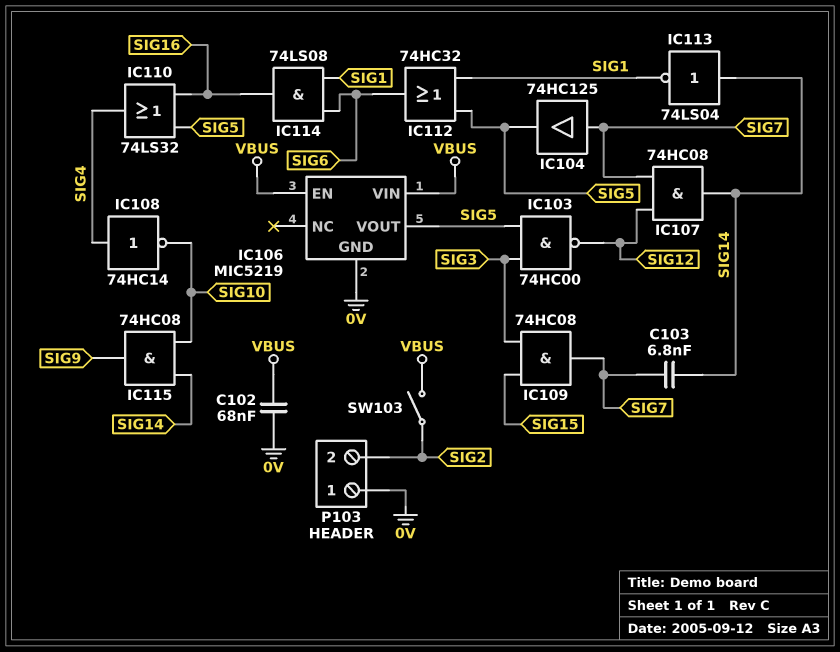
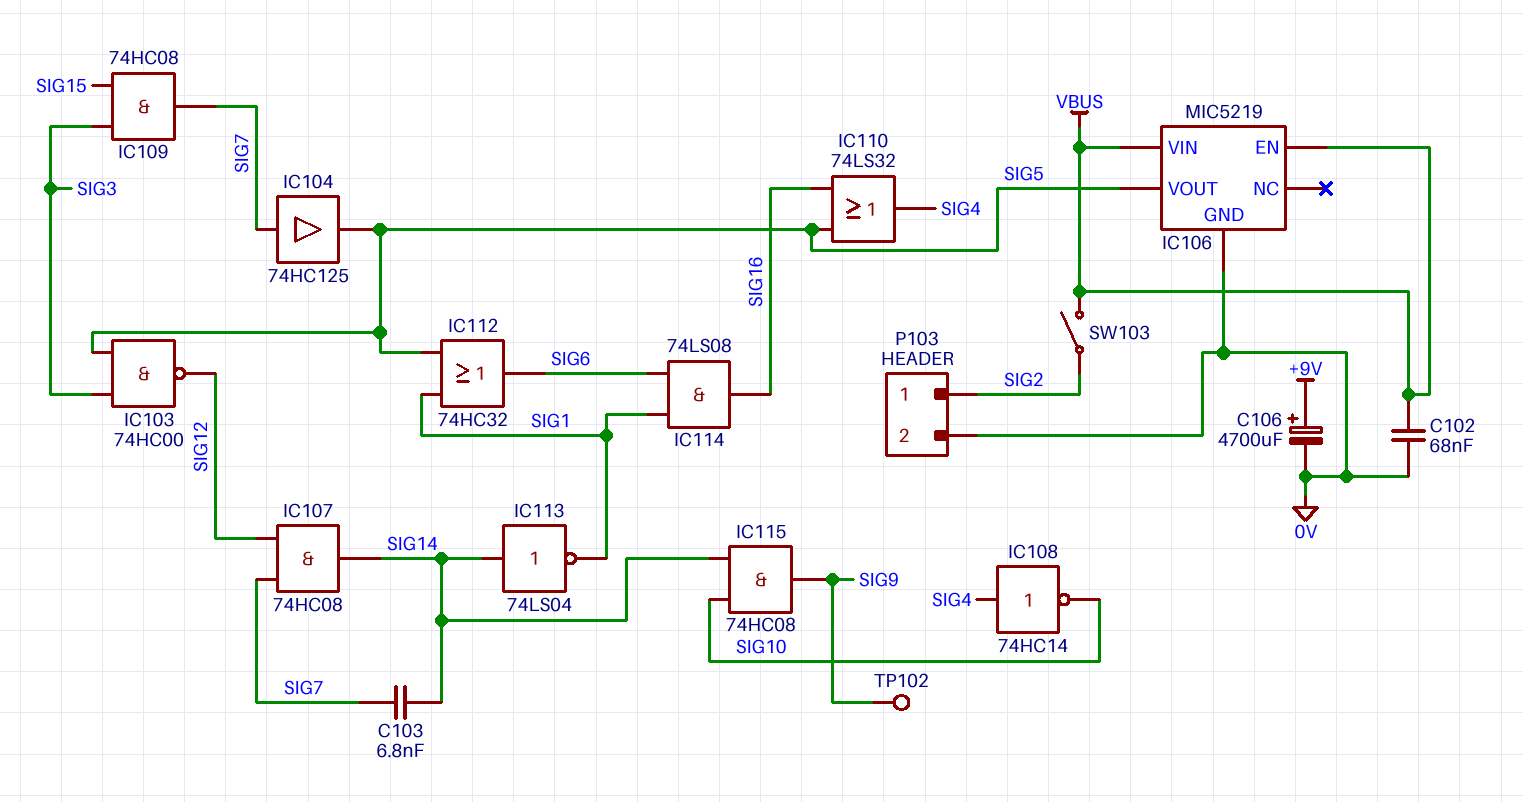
C106: none -> 4700uF (plus +9V, minus 0V)
P103 pin 1: 0V -> SIG2
P103 pin 2: SIG2 -> 0V
TP102: none -> test point (SIG9)

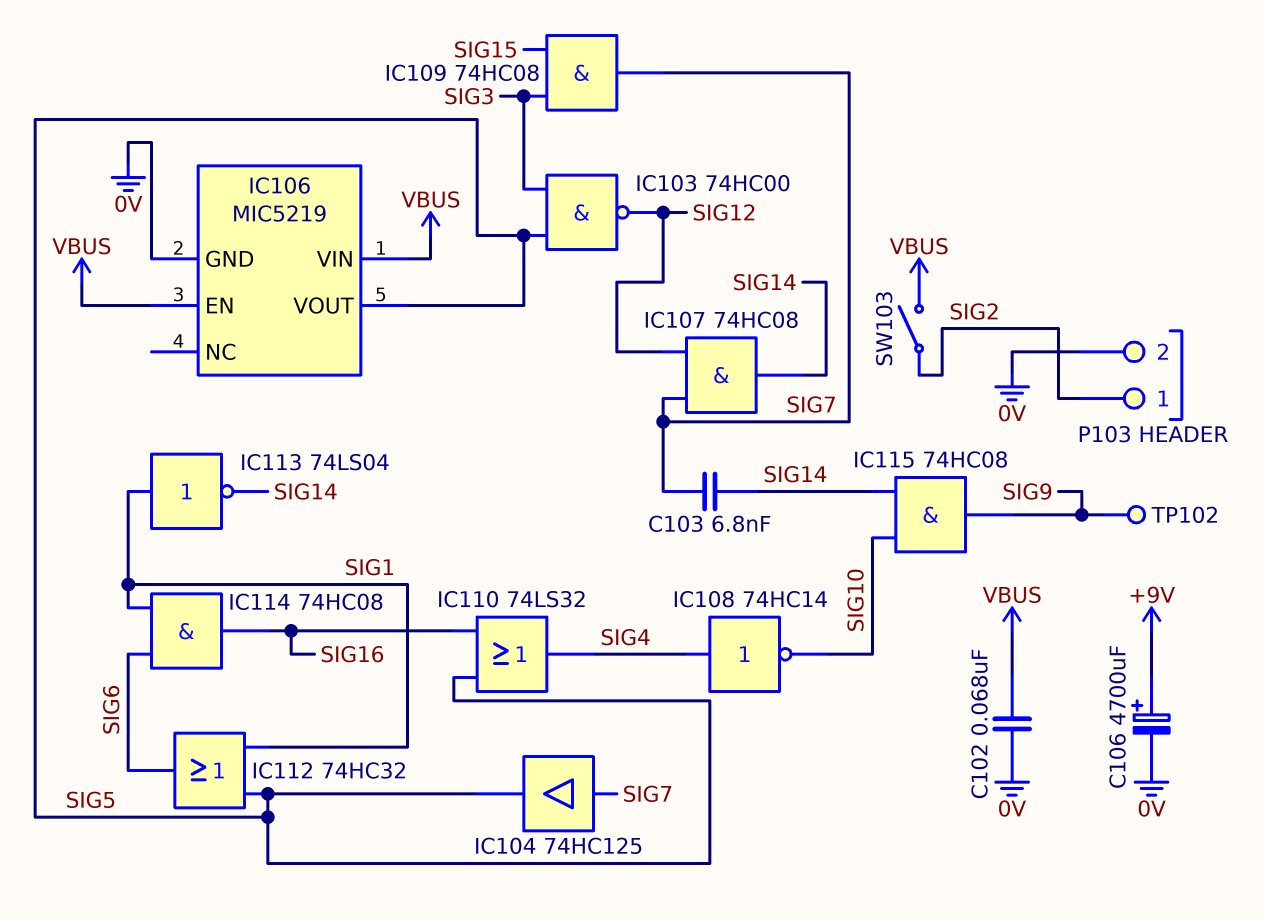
IC113: NOT 74LS04 (in SIG14, out SIG1) -> NOT 74LS04 (in SIG1, out SIG14)
IC114: AND 74LS08 (in SIG1, in SIG6, out SIG16) -> AND 74HC08 (in SIG1, in SIG6, out SIG16)

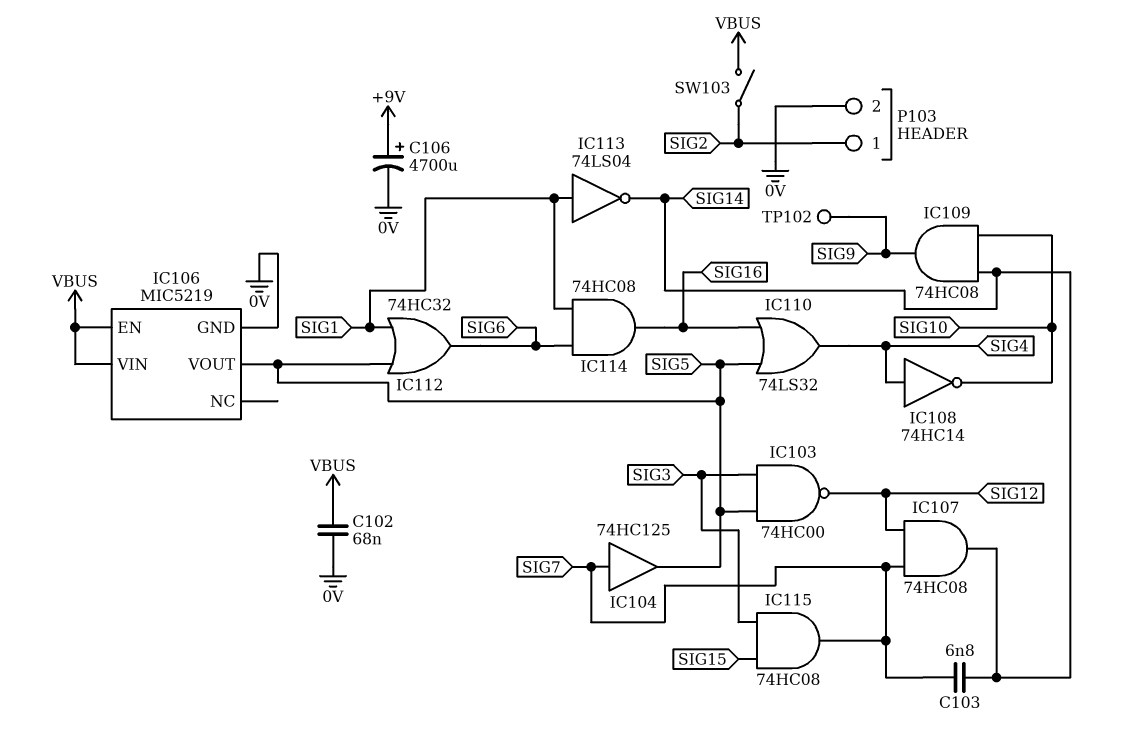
IC109: AND 74HC08 (in SIG3, in SIG15, out SIG7) -> AND 74HC08 (in SIG10, in SIG14, out SIG9)
IC115: AND 74HC08 (in SIG10, in SIG14, out SIG9) -> AND 74HC08 (in SIG3, in SIG15, out SIG7)

